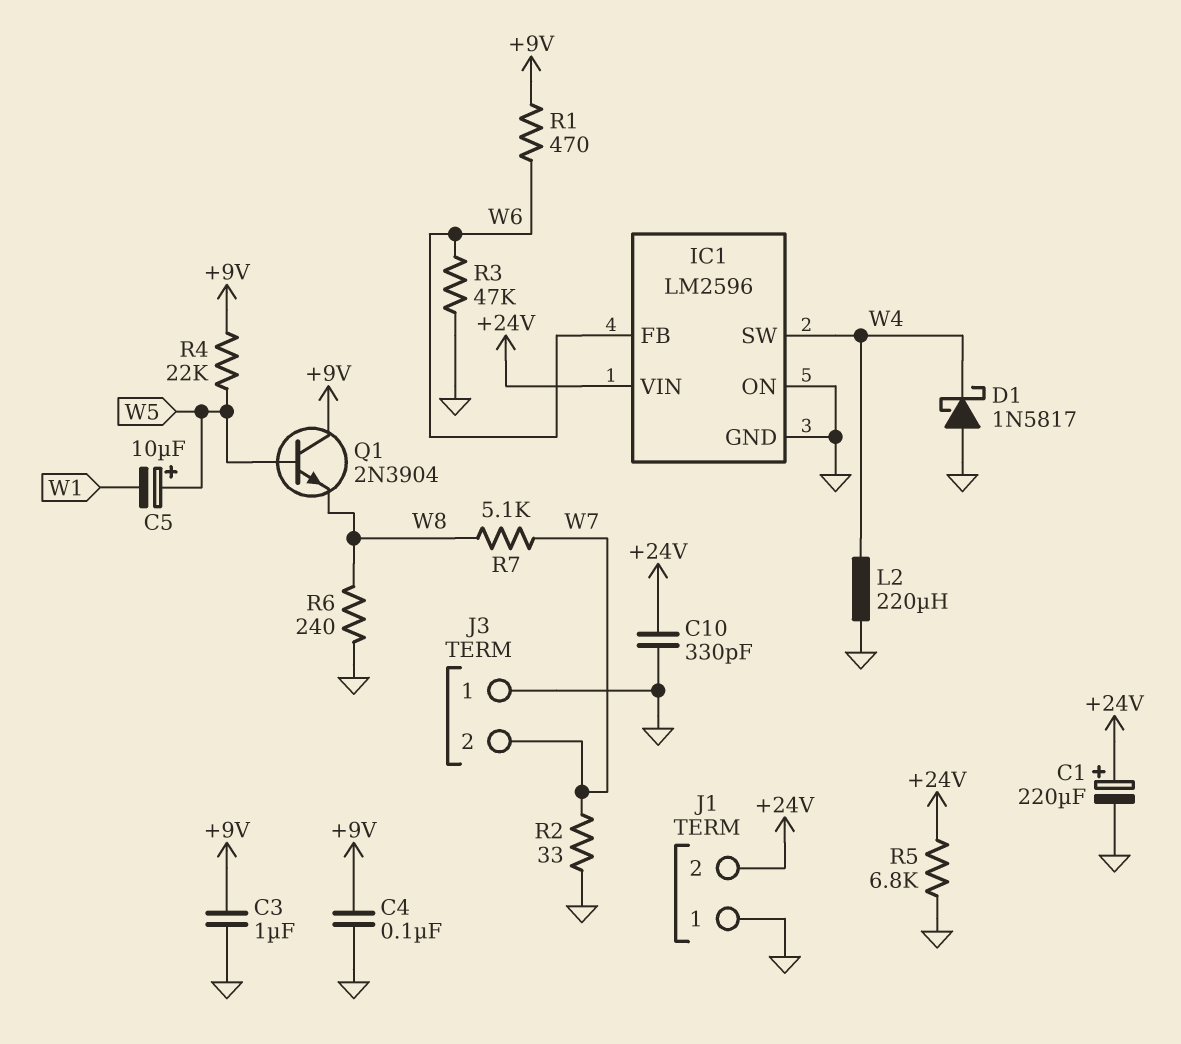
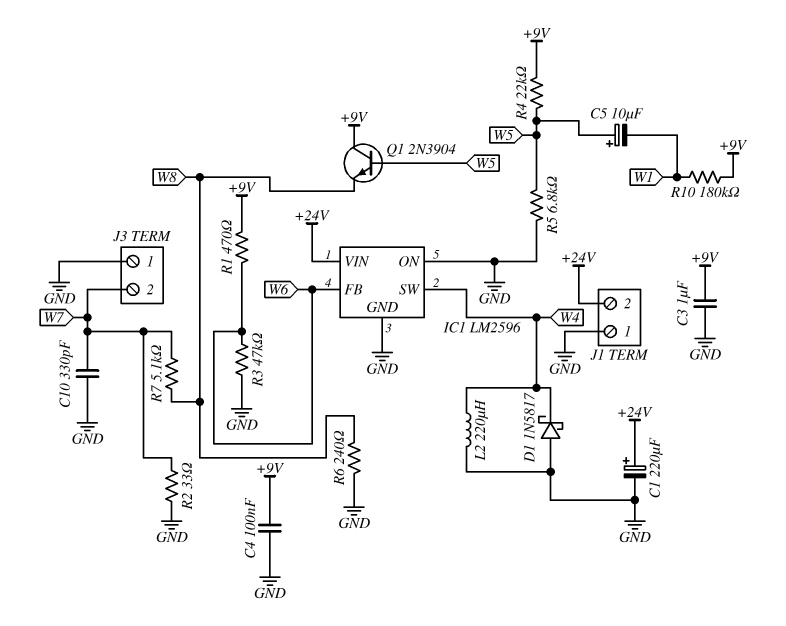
C10: 330pF (+24V, GND) -> 330pF (GND, W7)
R5: 6.8k (+24V, GND) -> 6.8k (GND, W5)
R10: none -> 180k (+9V, W1)

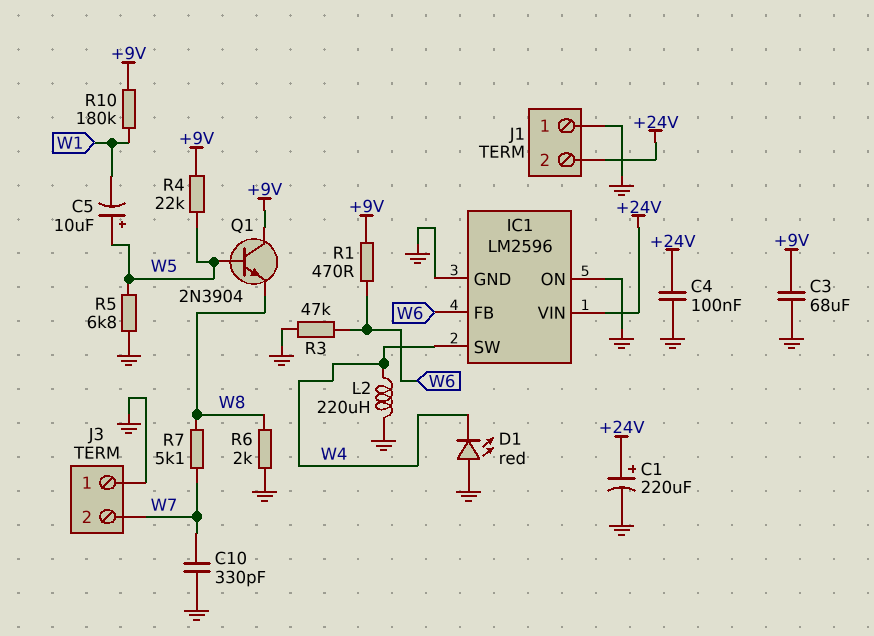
C3: 1uF (+9V, GND) -> 68uF (+9V, GND)
C4: 100nF (+9V, GND) -> 100nF (+24V, GND)
D1: schottky 1N5817 (A GND, K W4) -> LED red (A GND, K W4)
R2: 33 (GND, W7) -> none
R6: 240 (GND, W8) -> 2k (GND, W8)

